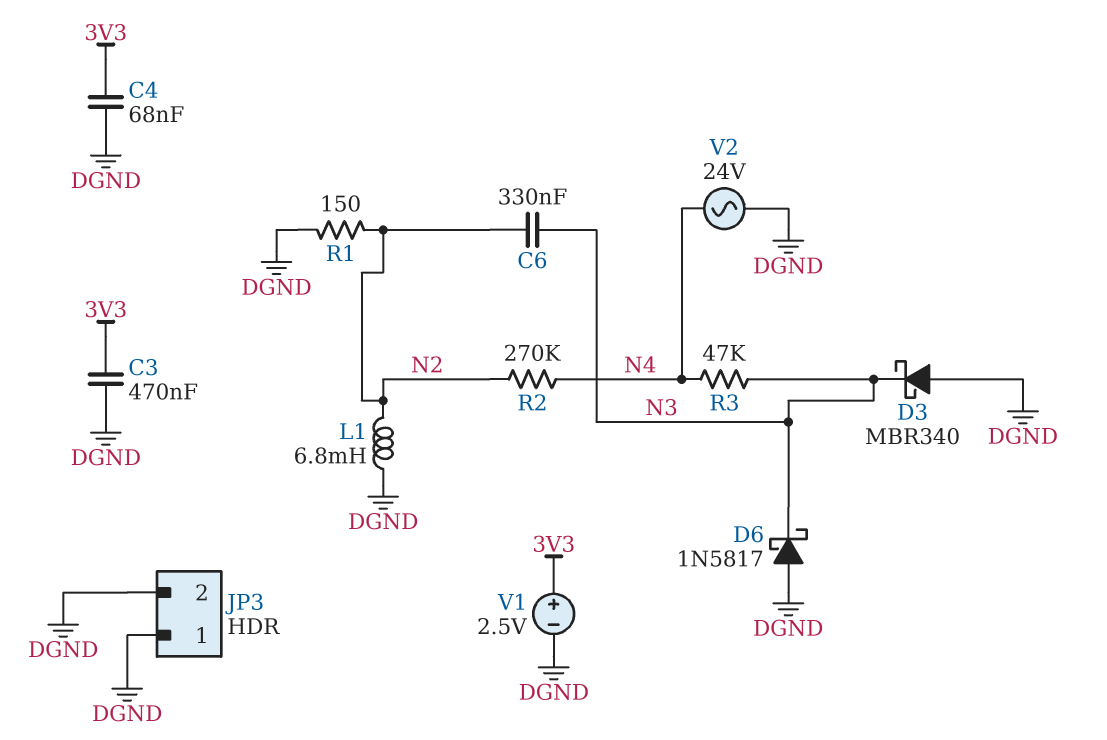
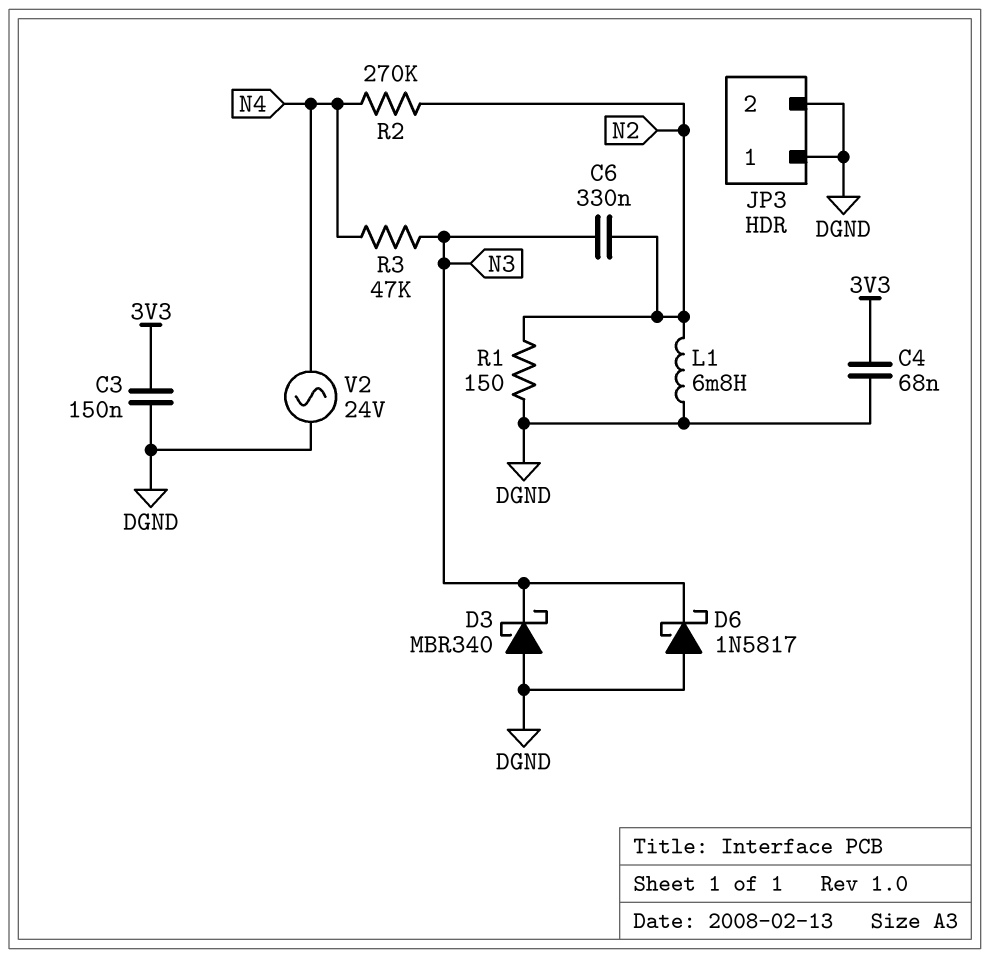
C3: 470nF (3V3, DGND) -> 150nF (3V3, DGND)
V1: 2.5V (plus 3V3, minus DGND) -> none

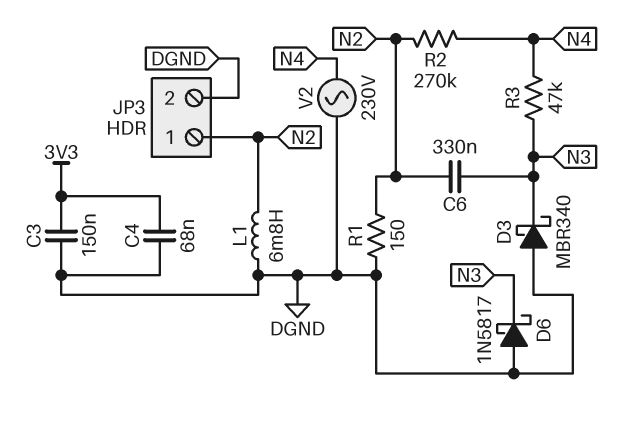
JP3 pin 1: DGND -> N2
V2: AC 24V (DGND, N4) -> AC 230V (DGND, N4)

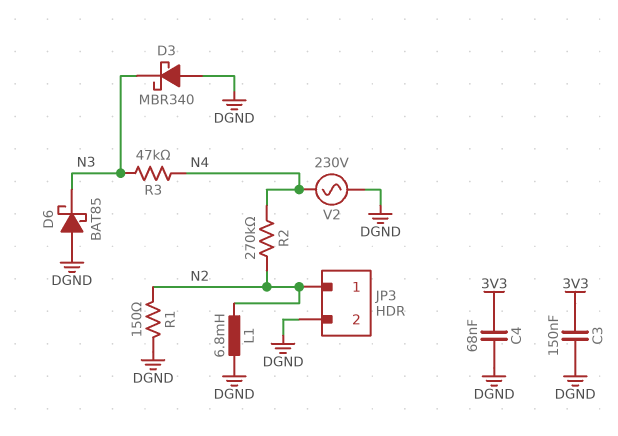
C6: 330nF (N2, N3) -> none
D6: schottky 1N5817 (A DGND, K N3) -> schottky BAT85 (A DGND, K N3)

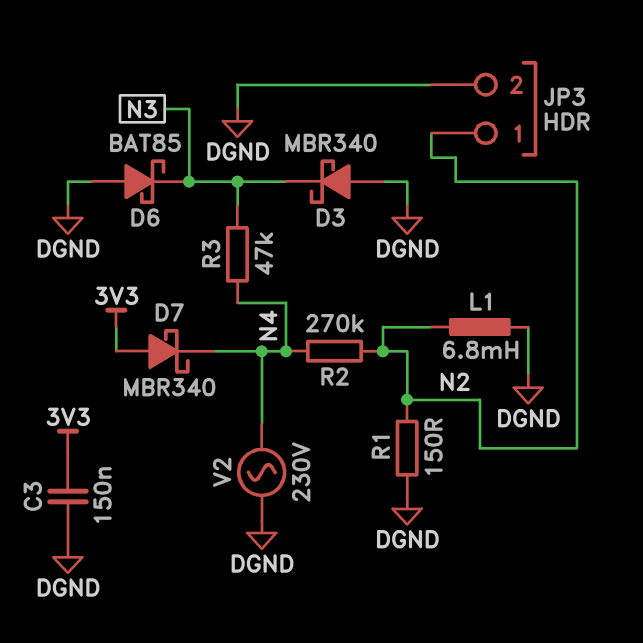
C4: 68nF (3V3, DGND) -> none
D7: none -> schottky MBR340 (A 3V3, K N4)

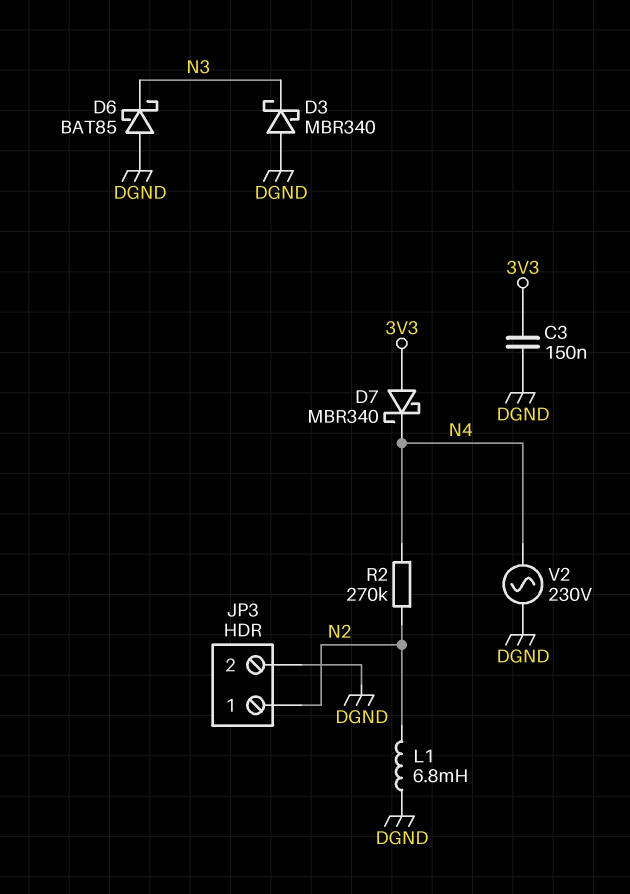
R1: 150 (DGND, N2) -> none
R3: 47k (N3, N4) -> none

